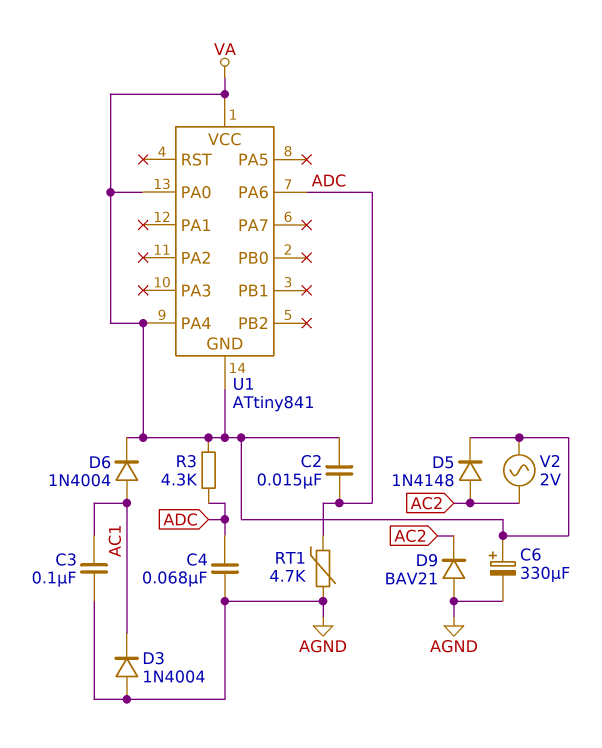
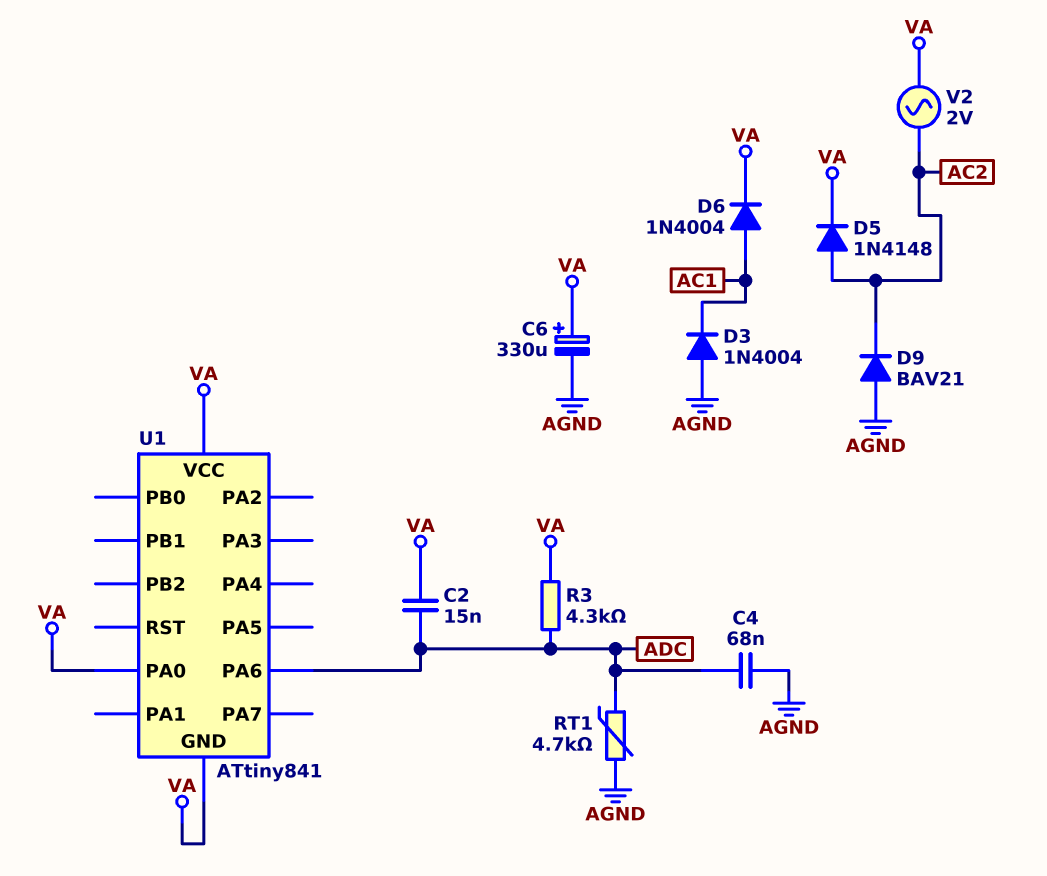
C3: 100nF (AC1, AGND) -> none
U1 pin PA4: VA -> none

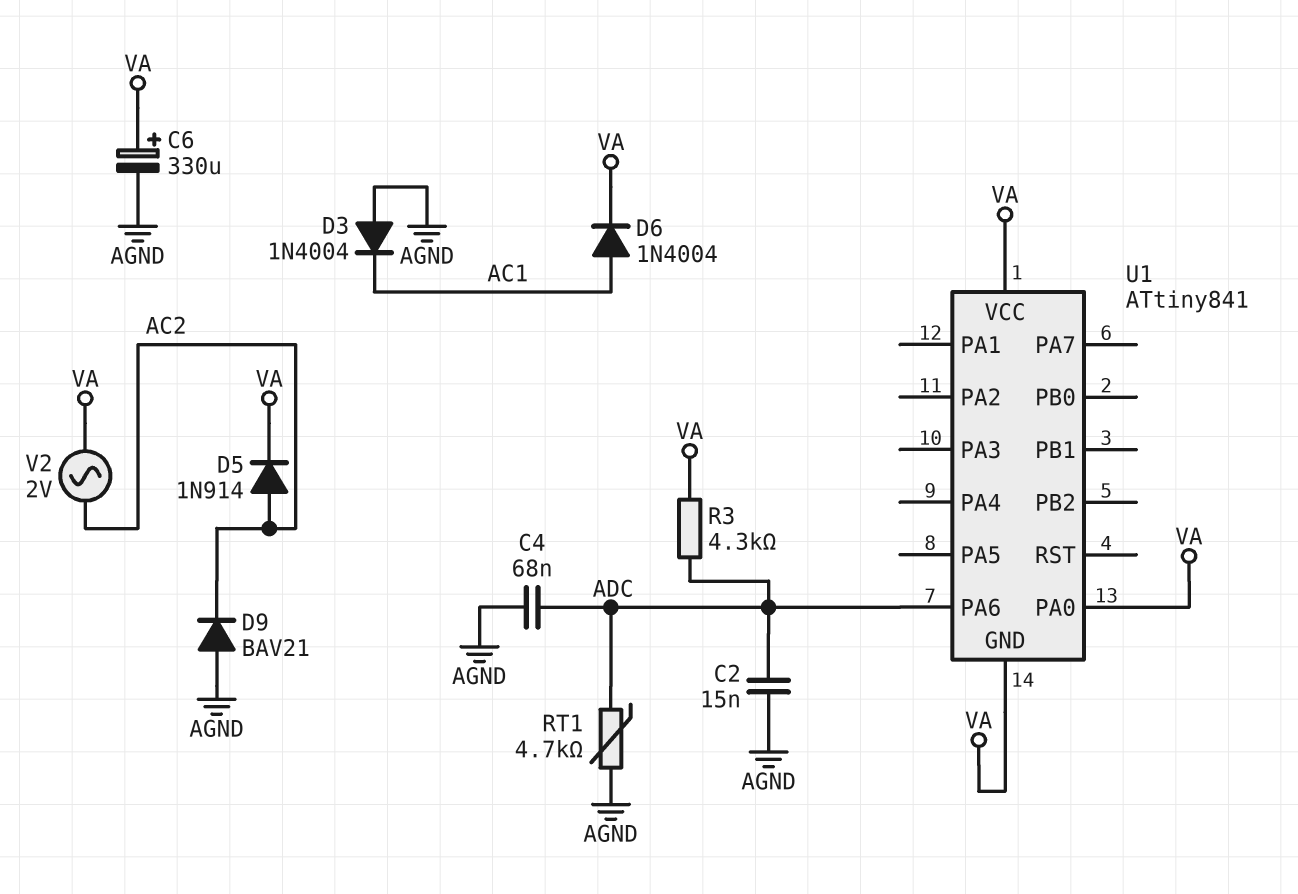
C2: 15nF (ADC, VA) -> 15nF (ADC, AGND)
D5: diode 1N4148 (A AC2, K VA) -> diode 1N914 (A AC2, K VA)

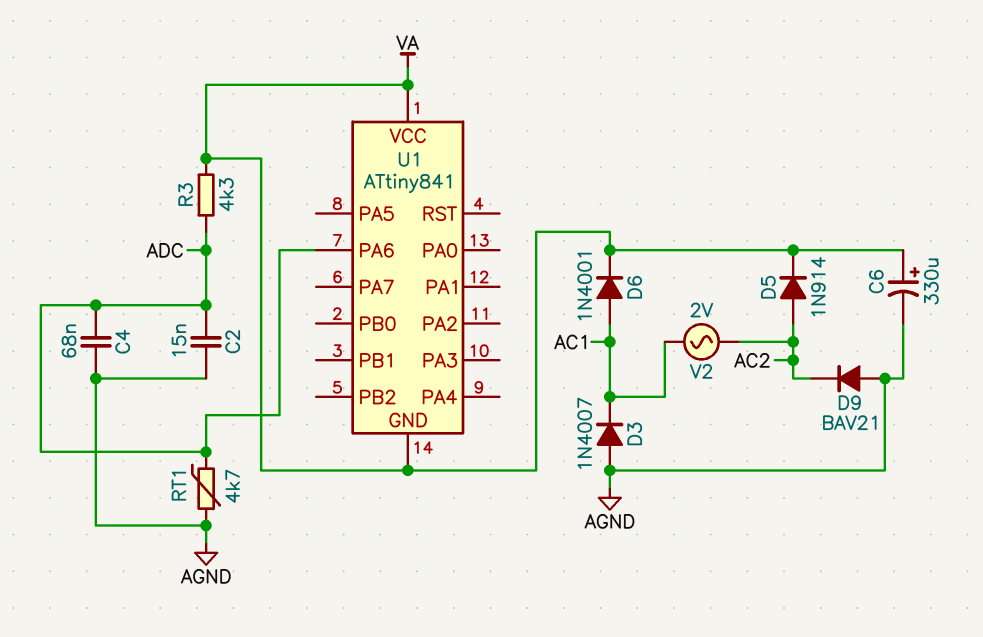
D3: diode 1N4004 (A AGND, K AC1) -> diode 1N4007 (A AGND, K AC1)
D6: diode 1N4004 (A AC1, K VA) -> diode 1N4001 (A AC1, K VA)
U1 pin PA0: VA -> none
V2: AC 2V (AC2, VA) -> AC 2V (AC1, AC2)

